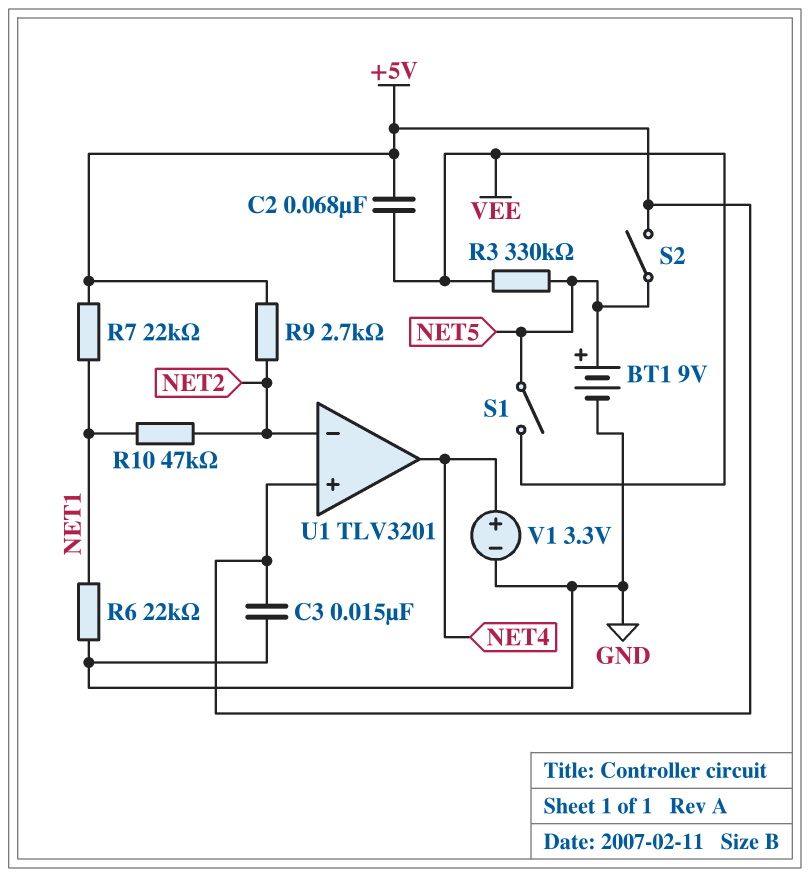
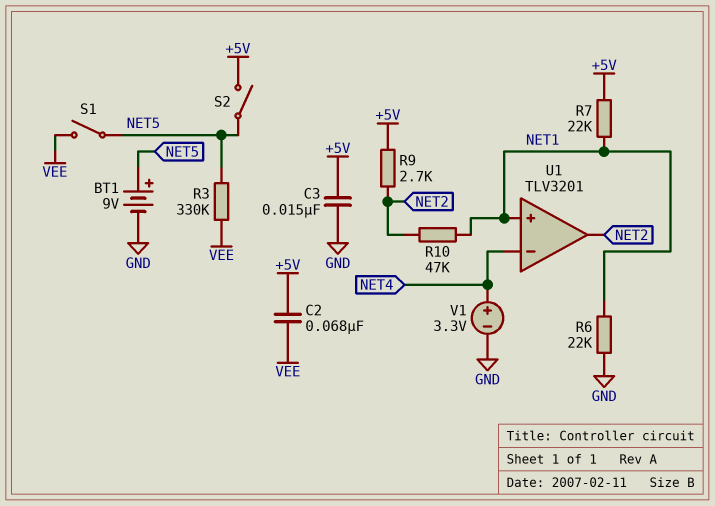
U1 pin in+: +5V -> NET1
U1 pin in-: NET2 -> NET4
U1 pin out: NET4 -> NET2

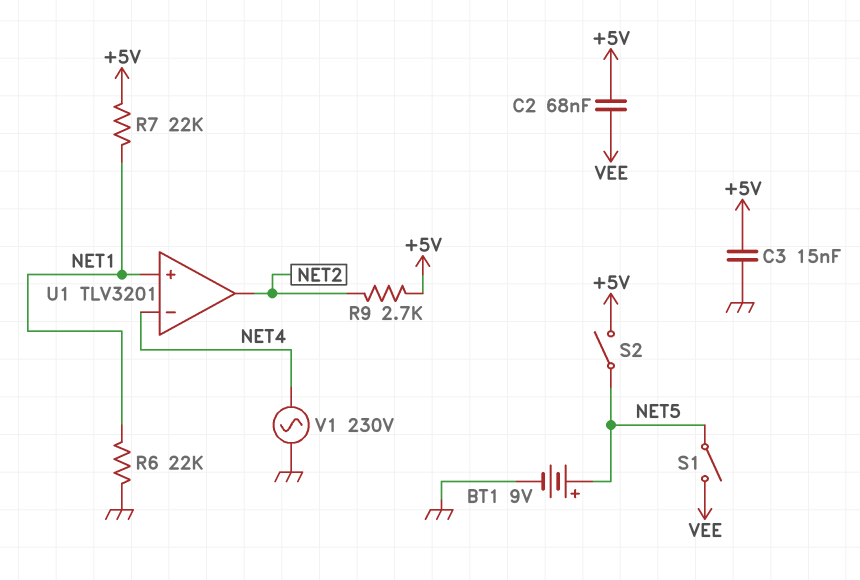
R3: 330k (NET5, VEE) -> none
R10: 47k (NET1, NET2) -> none
V1: 3.3V (plus NET4, minus GND) -> AC 230V (GND, NET4)

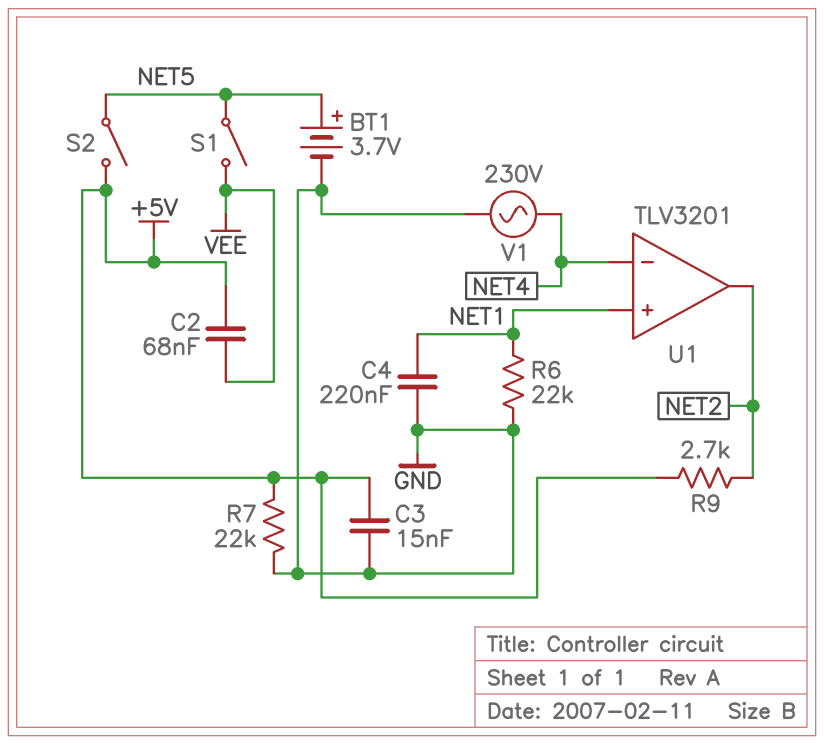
BT1: 9V (plus NET5, minus GND) -> 3.7V (plus NET5, minus GND)
C4: none -> 220nF (GND, NET1)
R7: 22k (+5V, NET1) -> 22k (+5V, GND)

